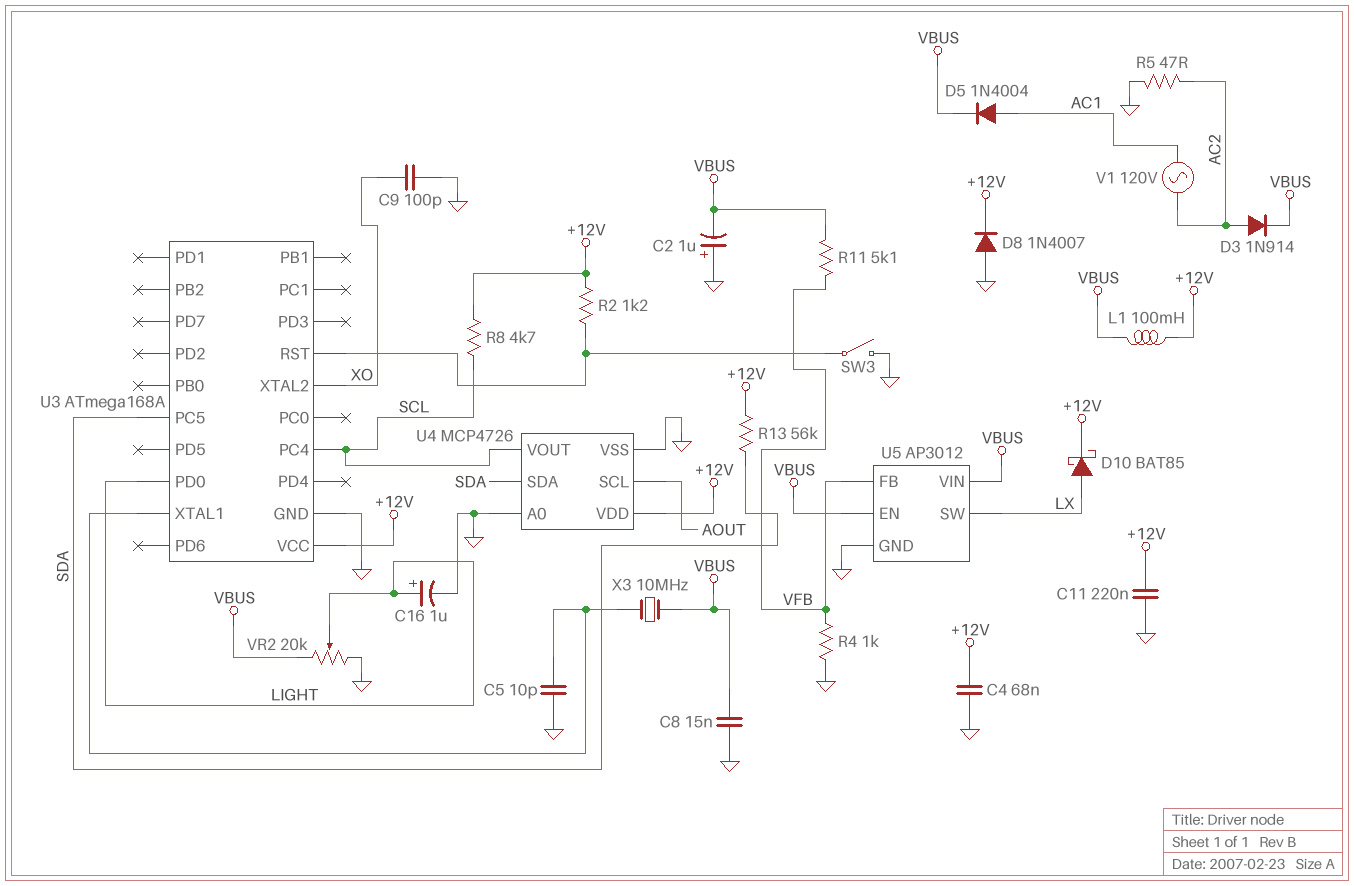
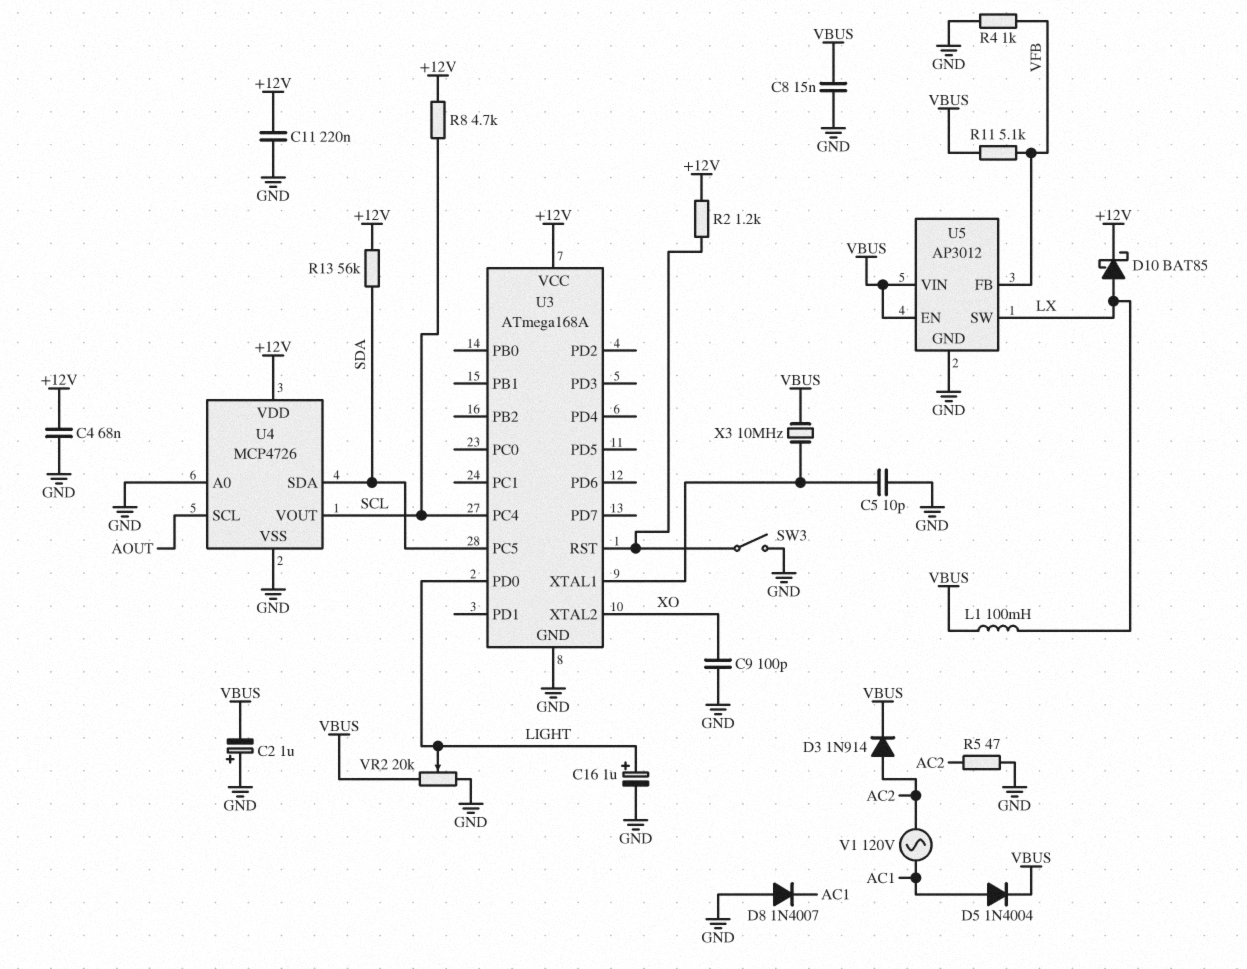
D8: diode 1N4007 (A GND, K +12V) -> diode 1N4007 (A GND, K AC1)
L1: 100mH (+12V, VBUS) -> 100mH (LX, VBUS)

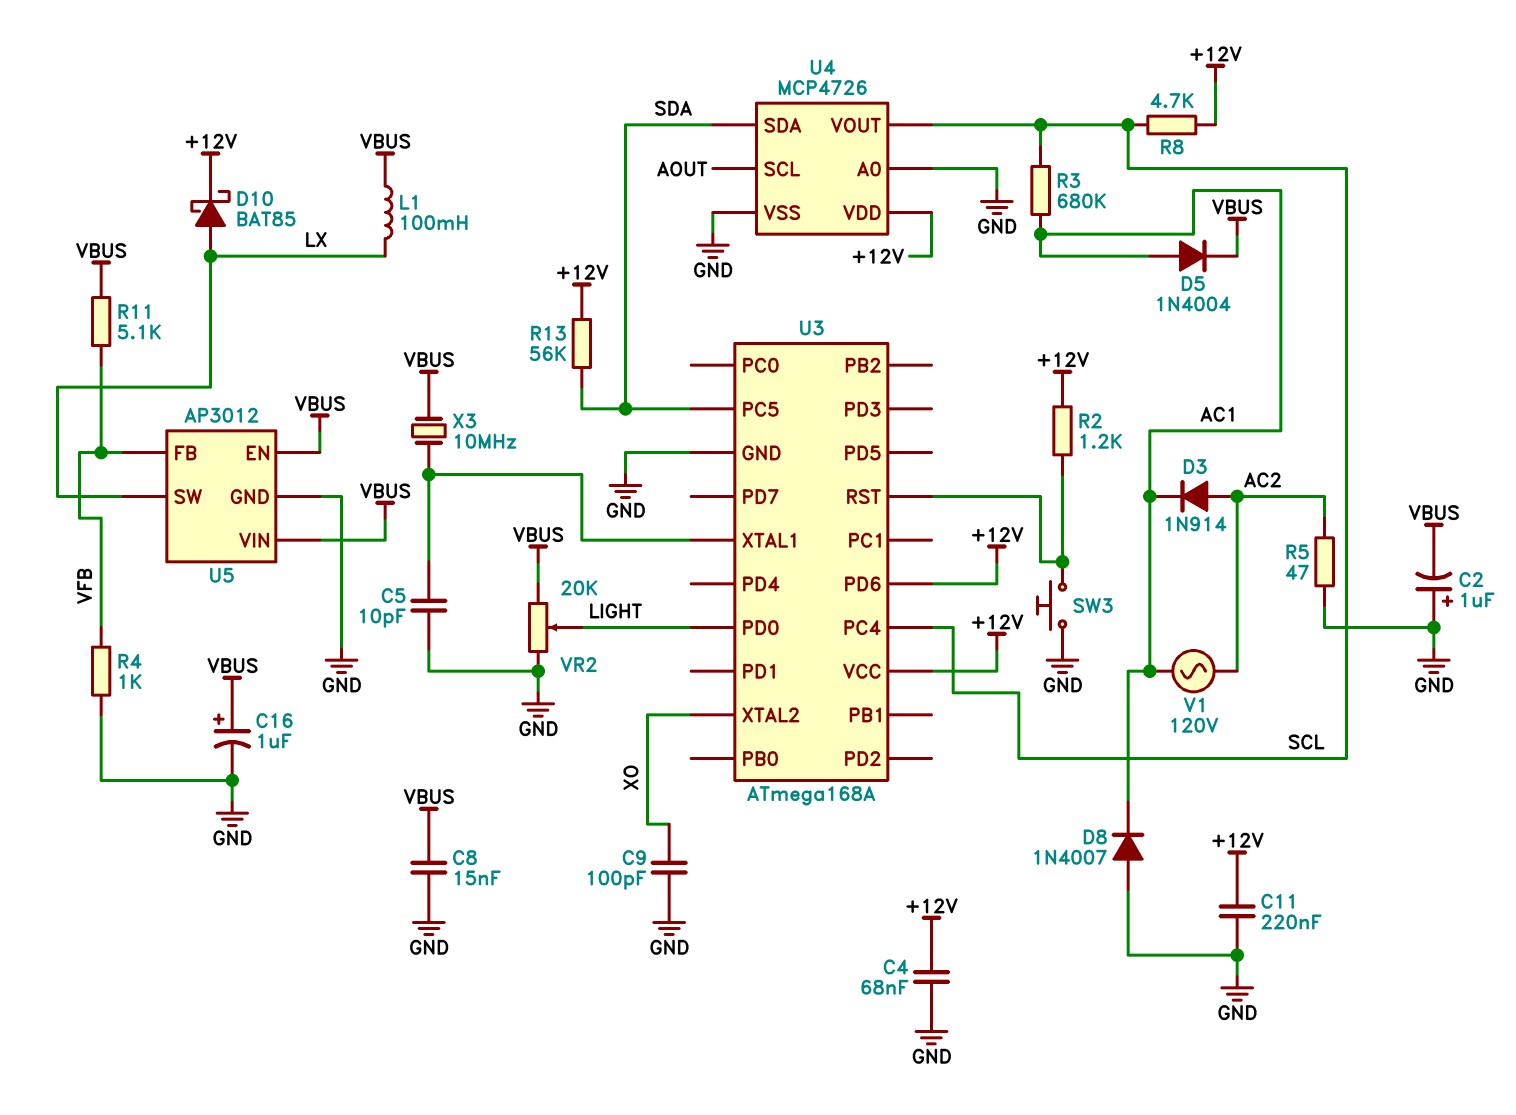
C16: 1uF (plus LIGHT, minus GND) -> 1uF (plus VBUS, minus GND)
D3: diode 1N914 (A AC2, K VBUS) -> diode 1N914 (A AC2, K AC1)
R3: none -> 680k (AC1, SCL)
SW3: switch (GND, U3/RST) -> button (GND, U3/RST)
U3 pin PD6: none -> +12V

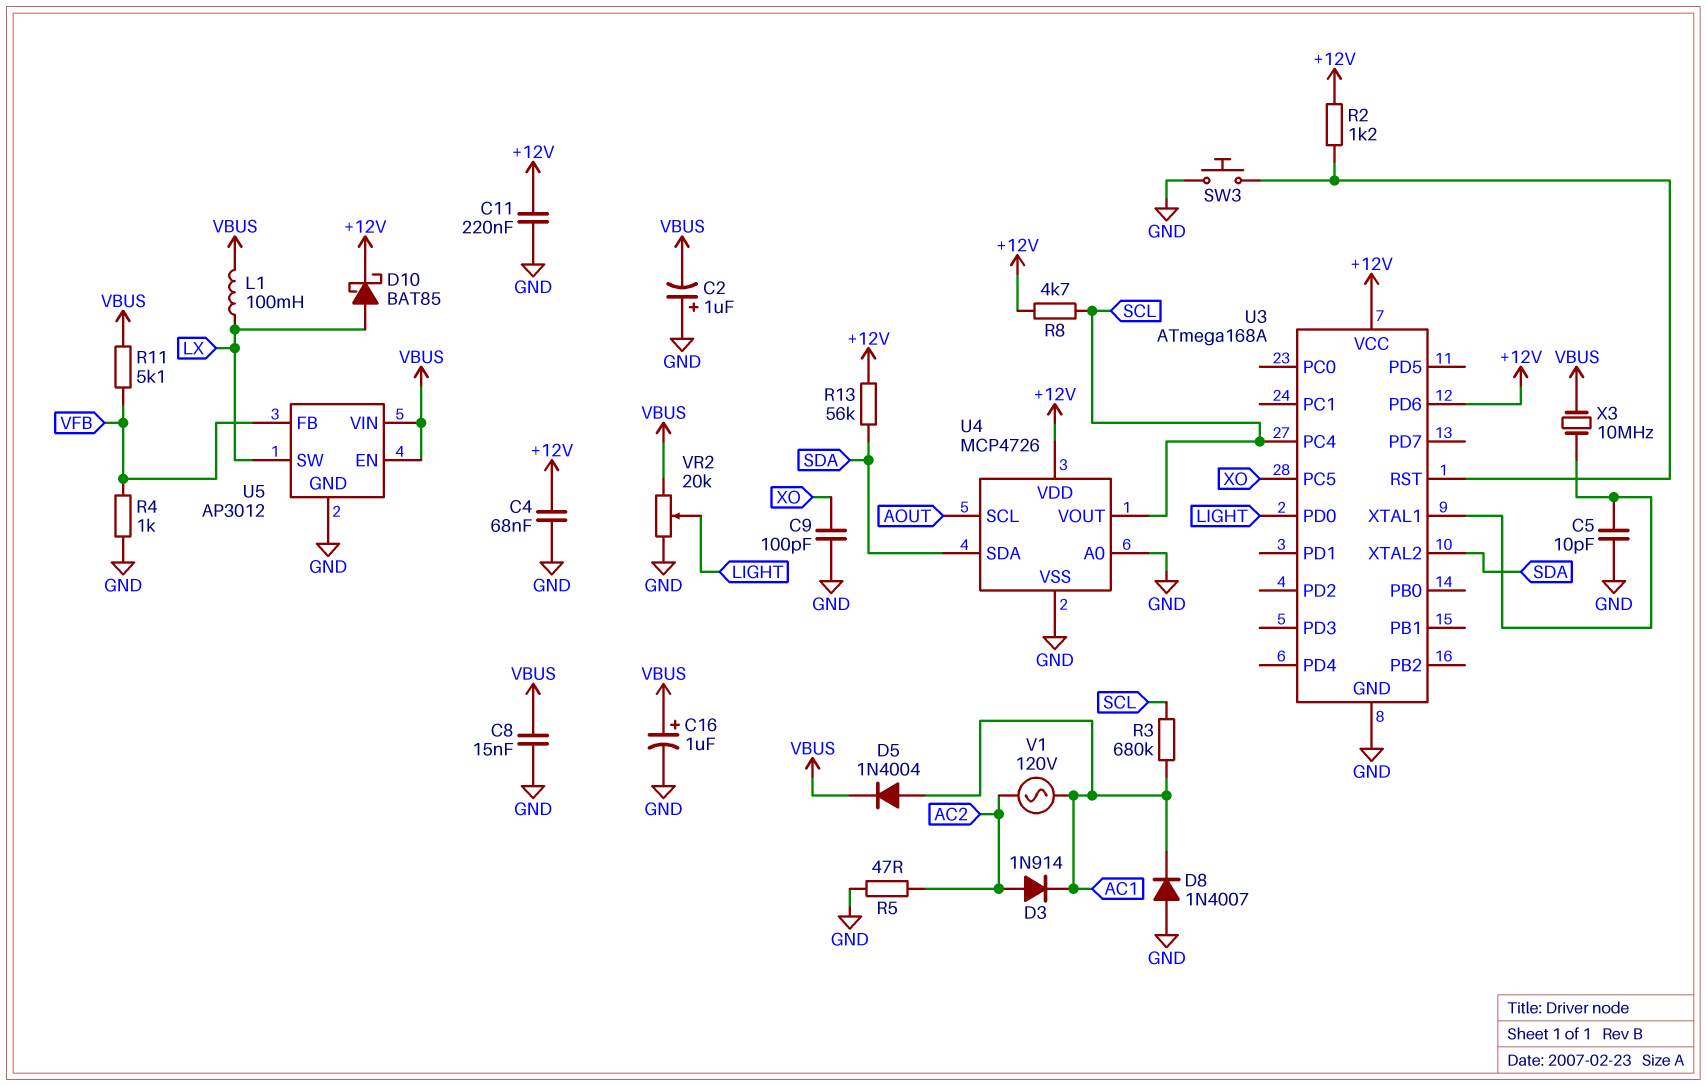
U3 pin PC5: SDA -> XO
U3 pin XTAL2: XO -> SDA

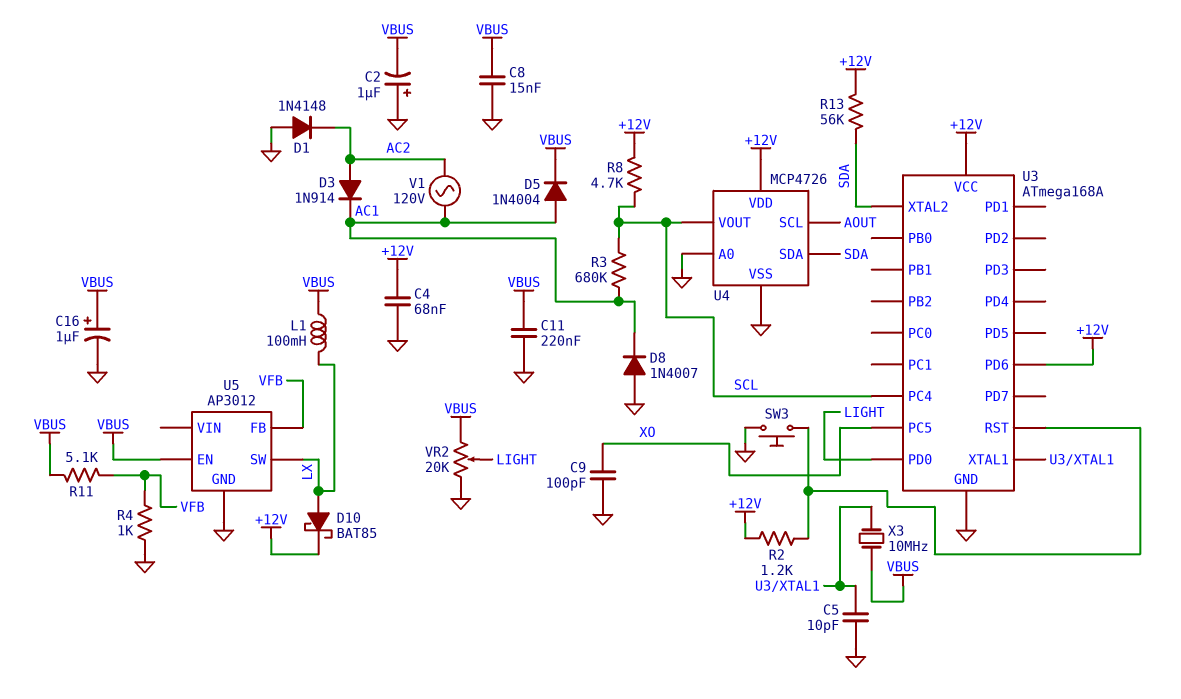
C11: 220nF (+12V, GND) -> 220nF (GND, VBUS)
D1: none -> diode 1N4148 (A GND, K AC2)
R5: 47 (AC2, GND) -> none
U5 pin VIN: VBUS -> none

